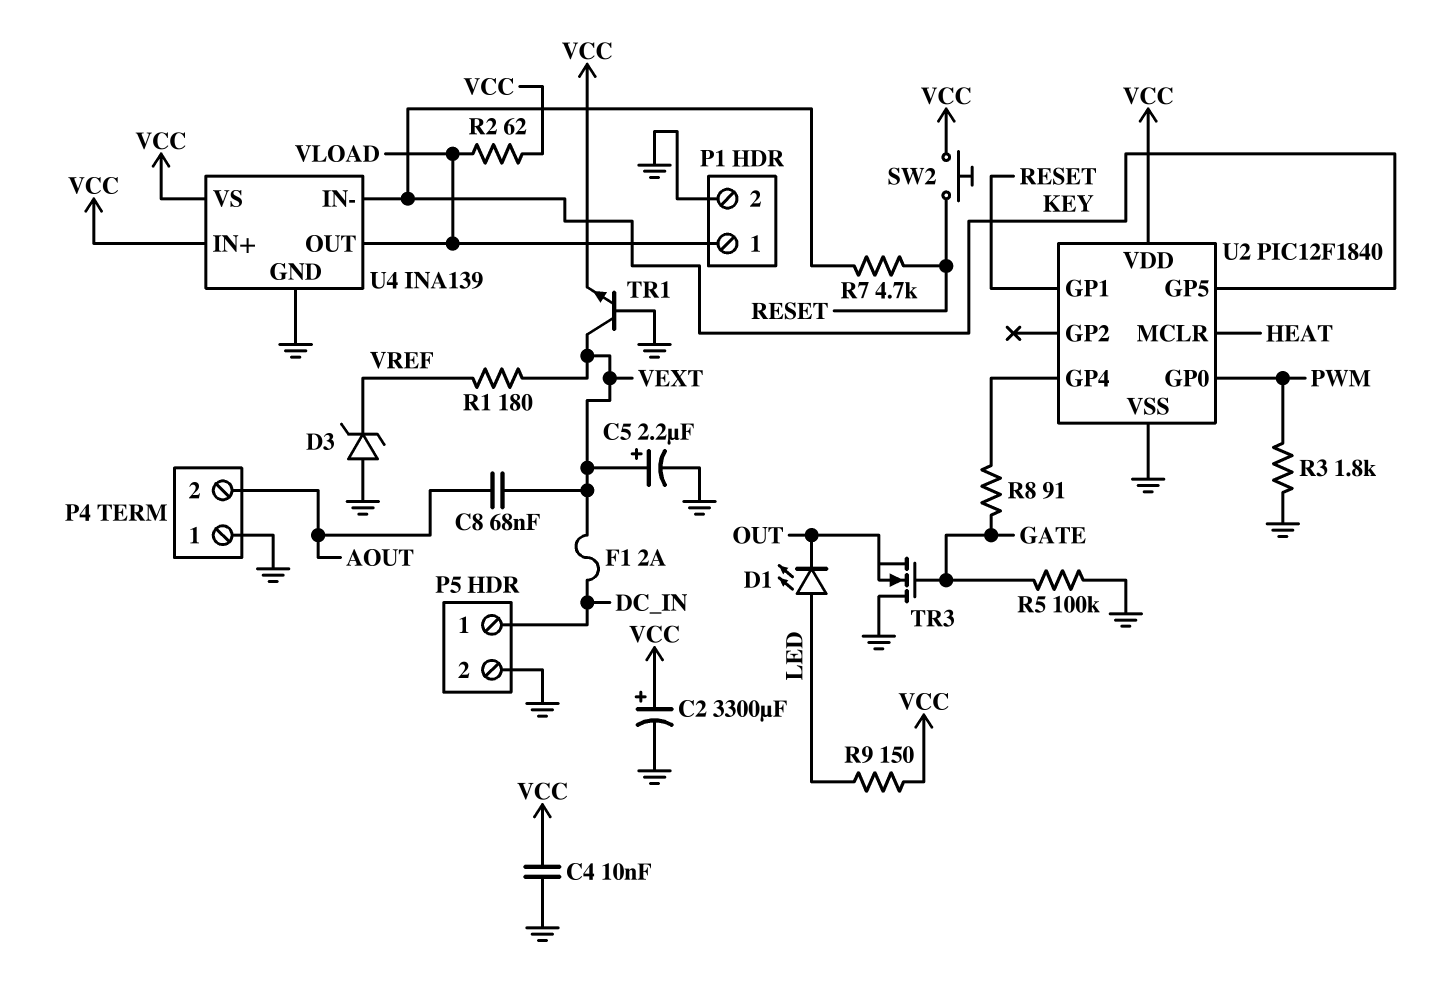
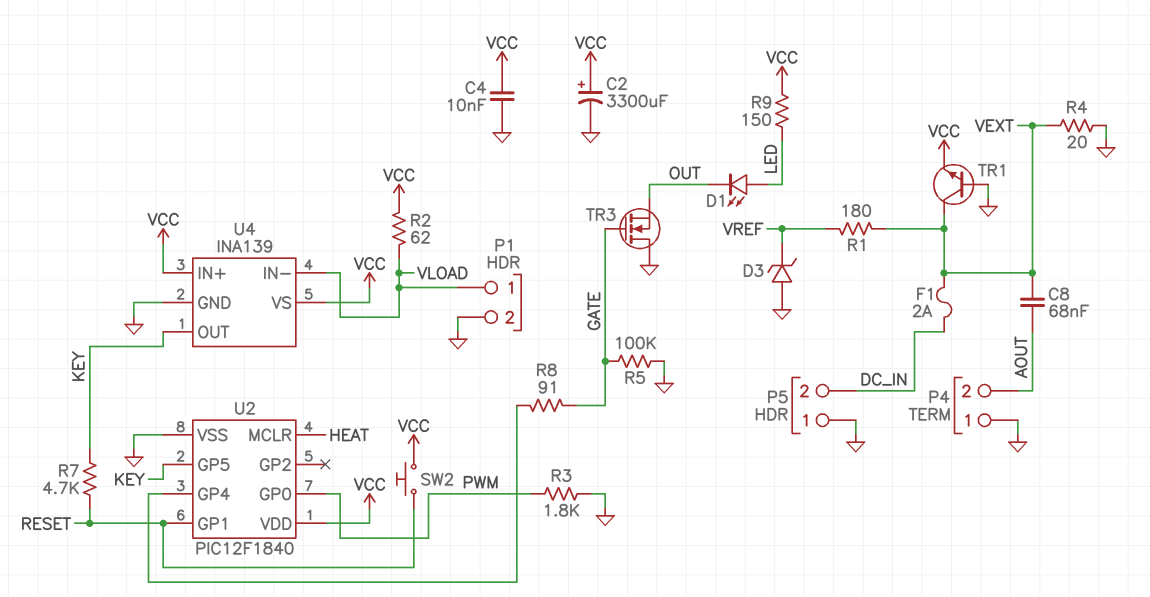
C5: 2.2uF (plus VEXT, minus GND) -> none
P5 pin 1: DC_IN -> GND
P5 pin 2: GND -> DC_IN
R4: none -> 20 (GND, VEXT)
U4 pin IN-: KEY -> VLOAD
U4 pin OUT: VLOAD -> KEY

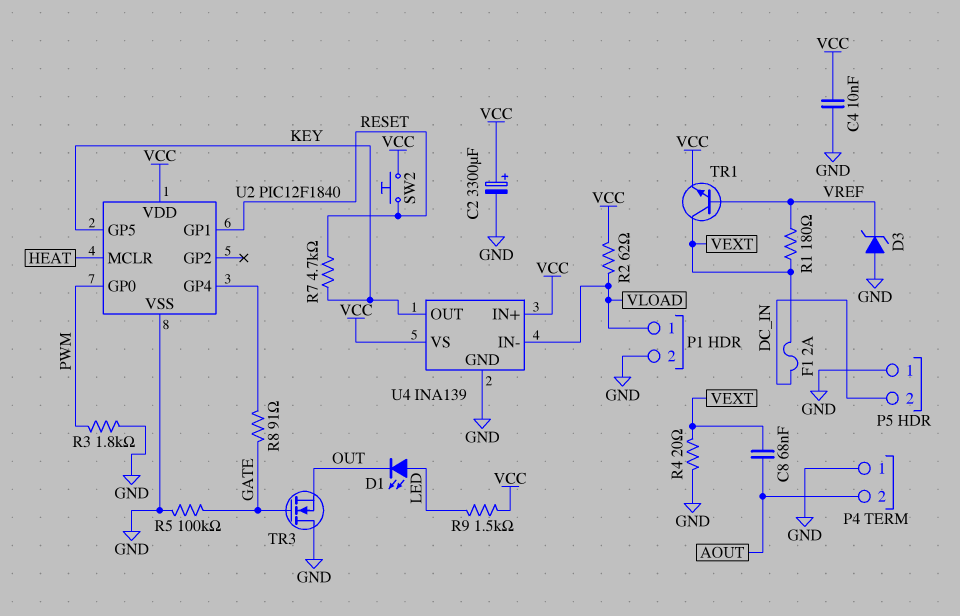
R9: 150 (LED, VCC) -> 1.5k (LED, VCC)
TR1: NPN (B GND, C VEXT, E VCC) -> NPN (B VREF, C VEXT, E VCC)

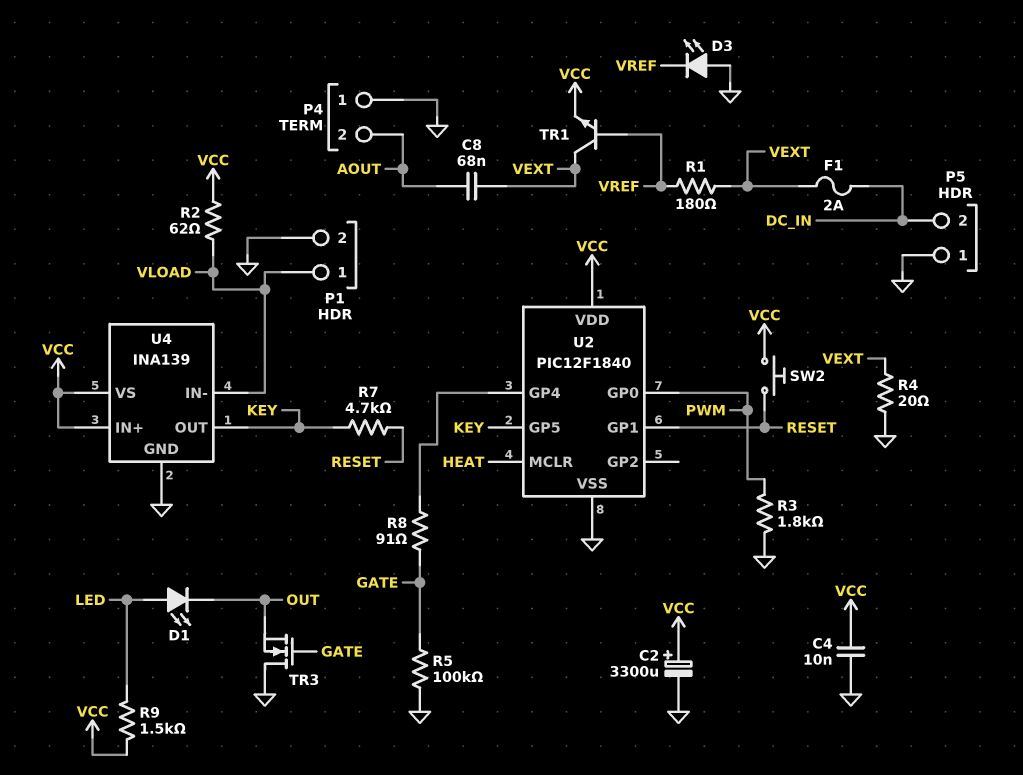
D3: zener (A GND, K VREF) -> LED (A GND, K VREF)

